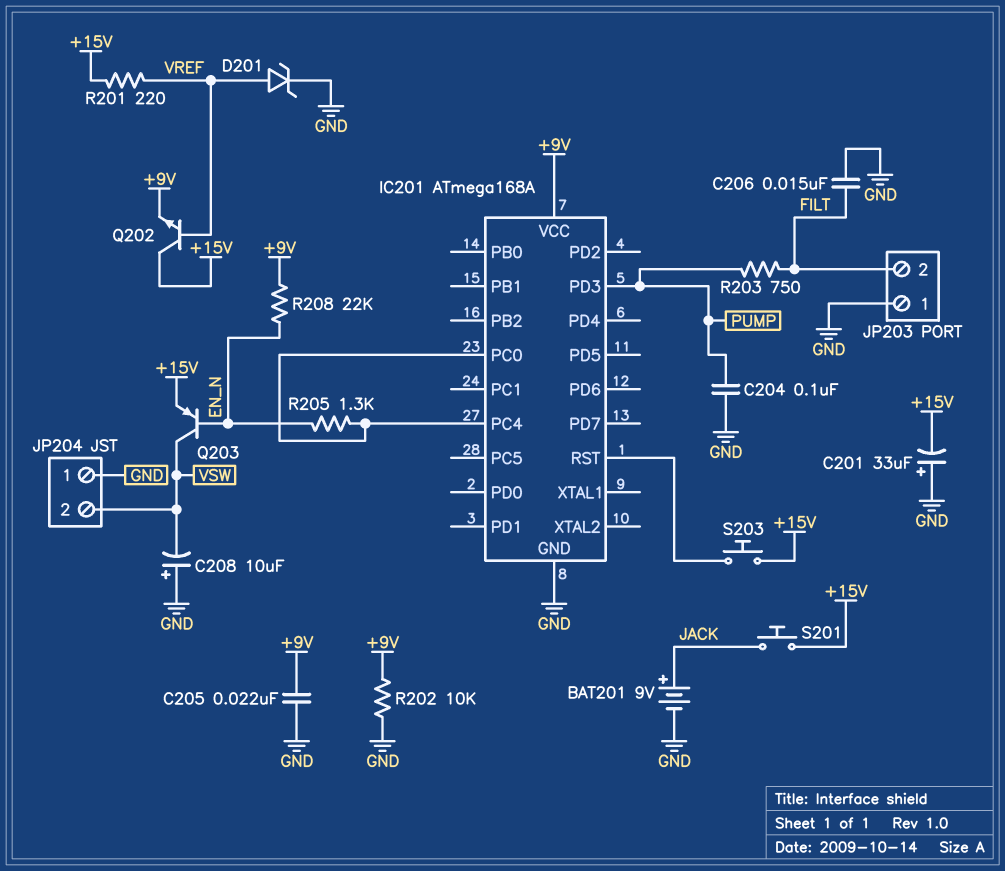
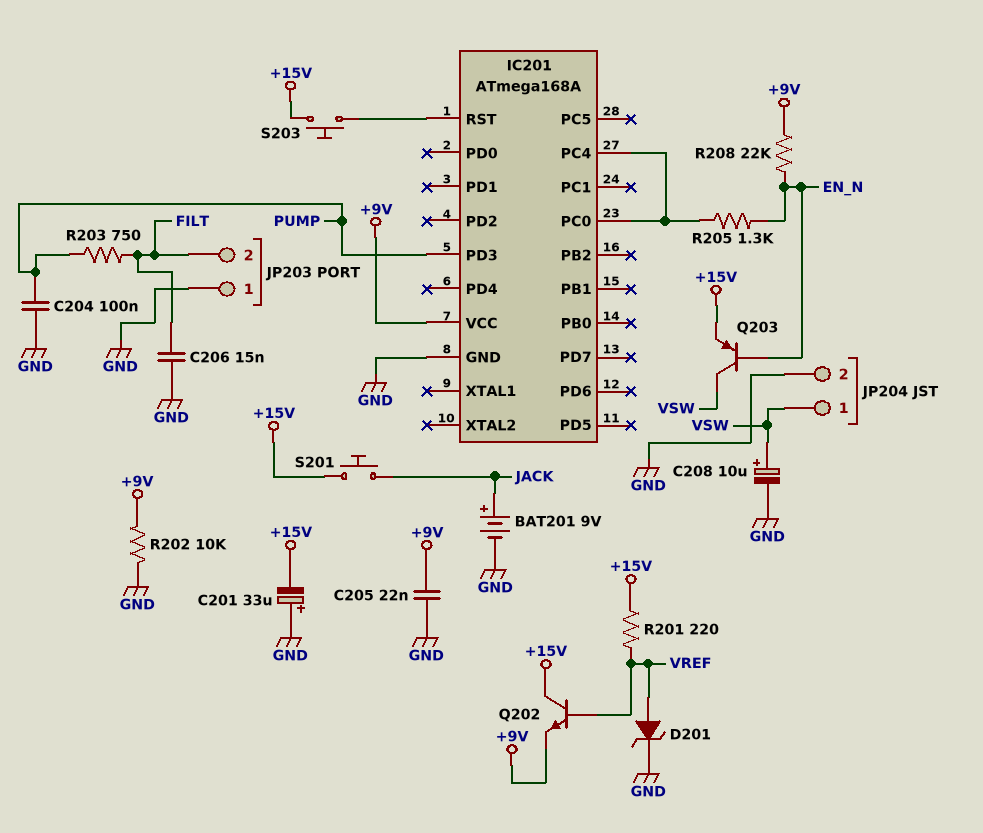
C208: 10uF (plus GND, minus VSW) -> 10uF (plus VSW, minus GND)
JP204 pin 1: GND -> VSW
JP204 pin 2: VSW -> GND

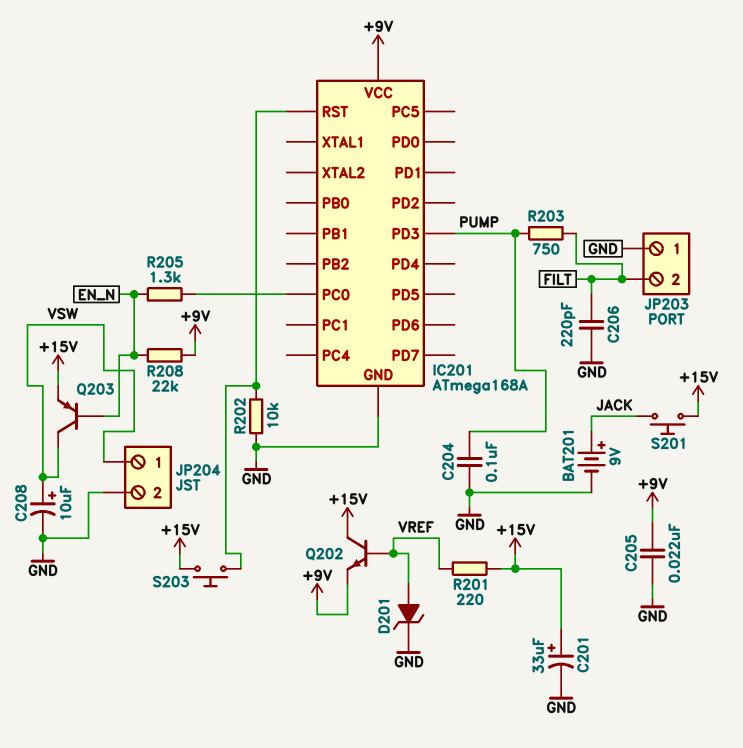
C201: 33uF (plus GND, minus +15V) -> 33uF (plus +15V, minus GND)
C206: 15nF (FILT, GND) -> 220pF (FILT, GND)
IC201 pin PC4: IC201/PC0 -> none
R202: 10k (+9V, GND) -> 10k (GND, IC201/RST)

